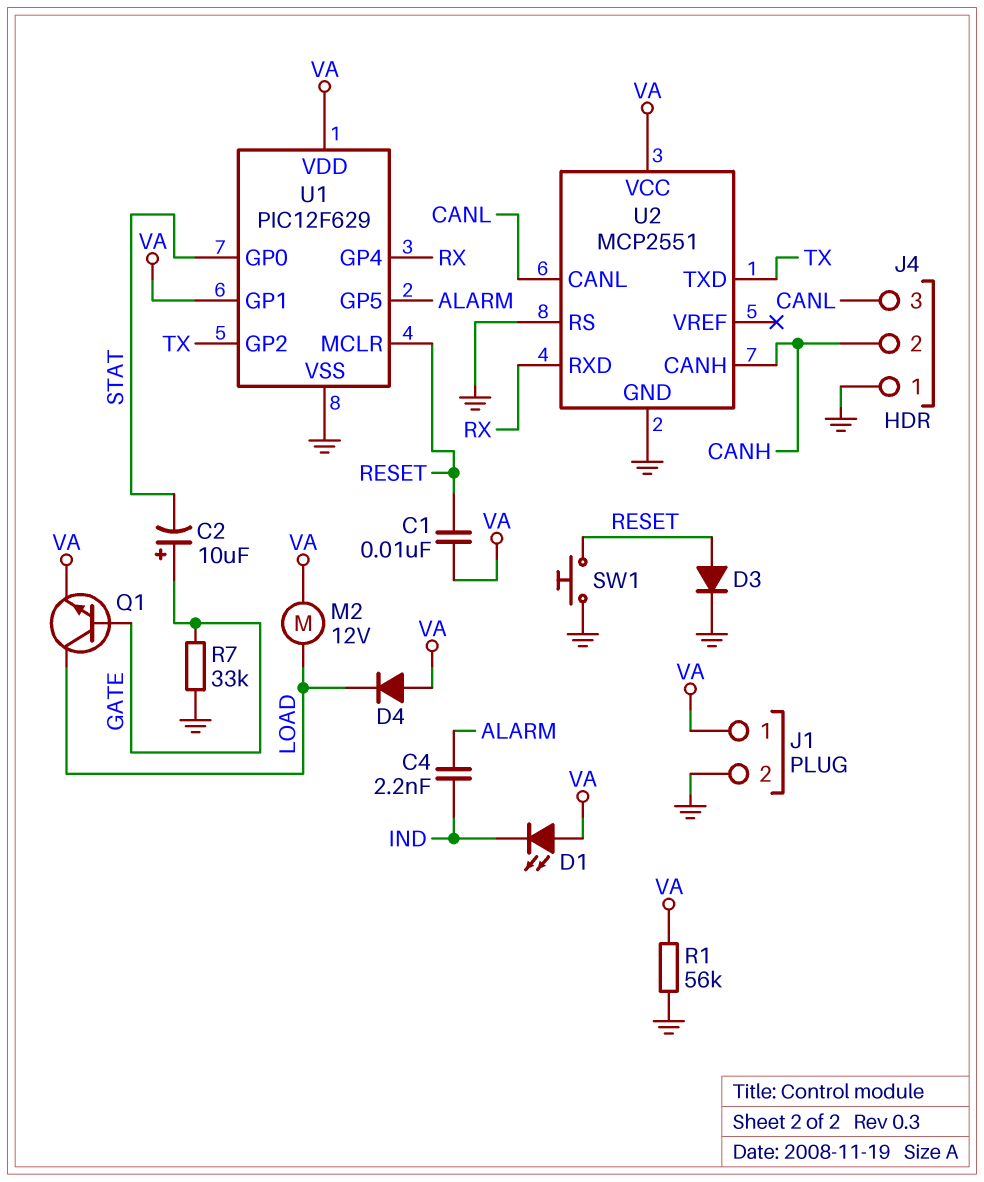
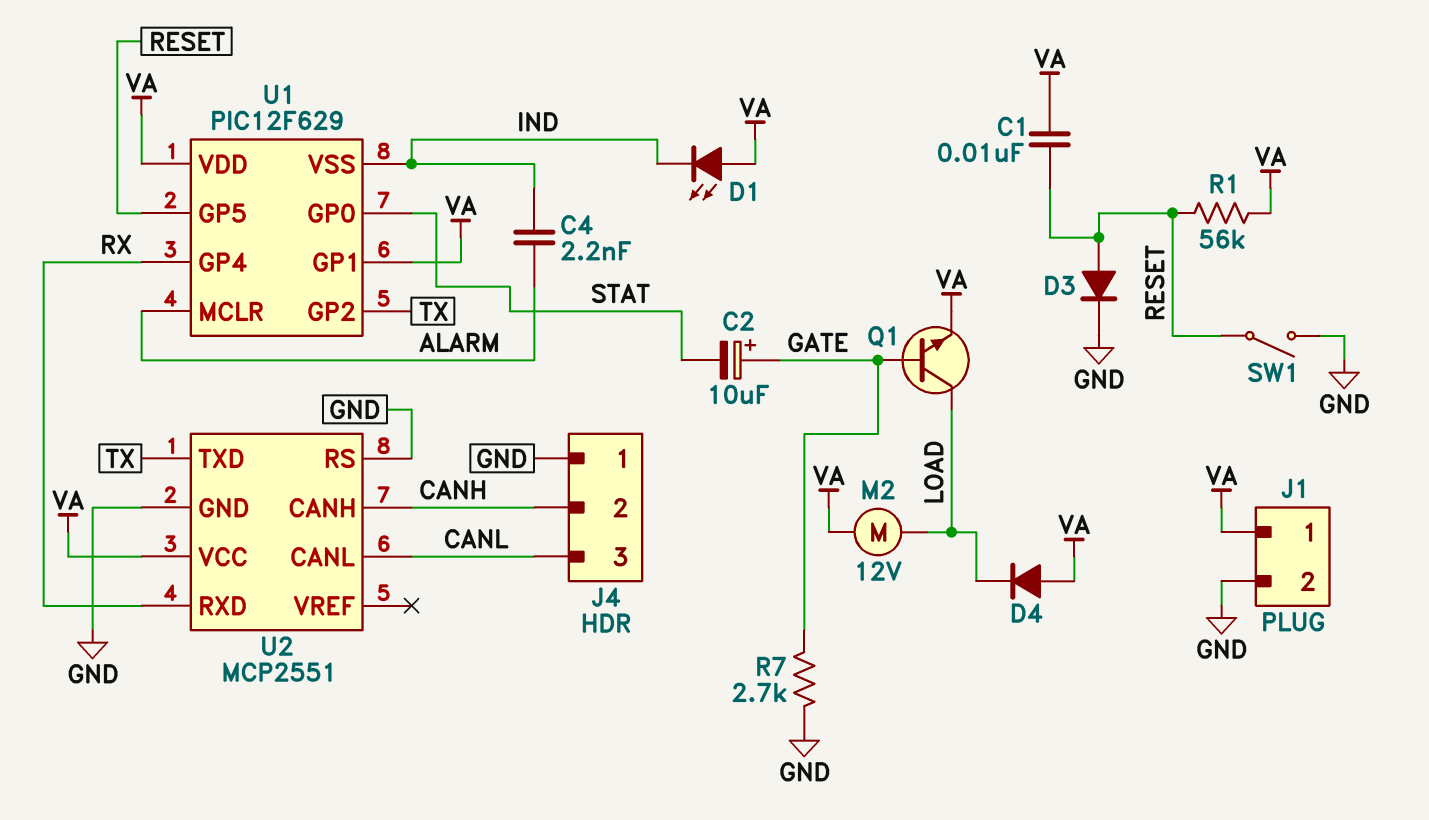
R1: 56k (GND, VA) -> 56k (RESET, VA)
R7: 33k (GATE, GND) -> 2.7k (GATE, GND)
SW1: button (GND, RESET) -> switch (GND, RESET)
U1 pin GP5: ALARM -> RESET
U1 pin MCLR: RESET -> ALARM
U1 pin VSS: GND -> IND

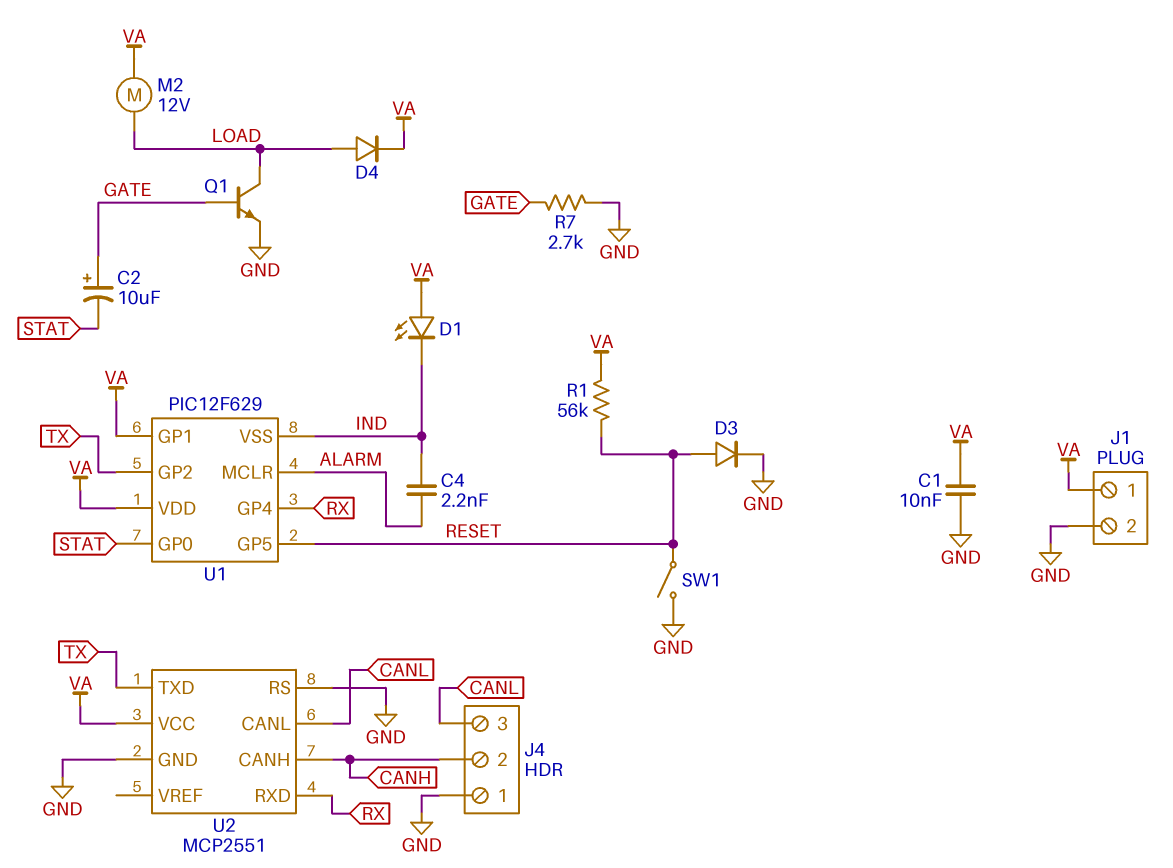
C1: 10nF (RESET, VA) -> 10nF (GND, VA)
D4: diode (A VA, K LOAD) -> diode (A LOAD, K VA)
Q1: NPN (B GATE, C LOAD, E VA) -> NPN (B GATE, C LOAD, E GND)

